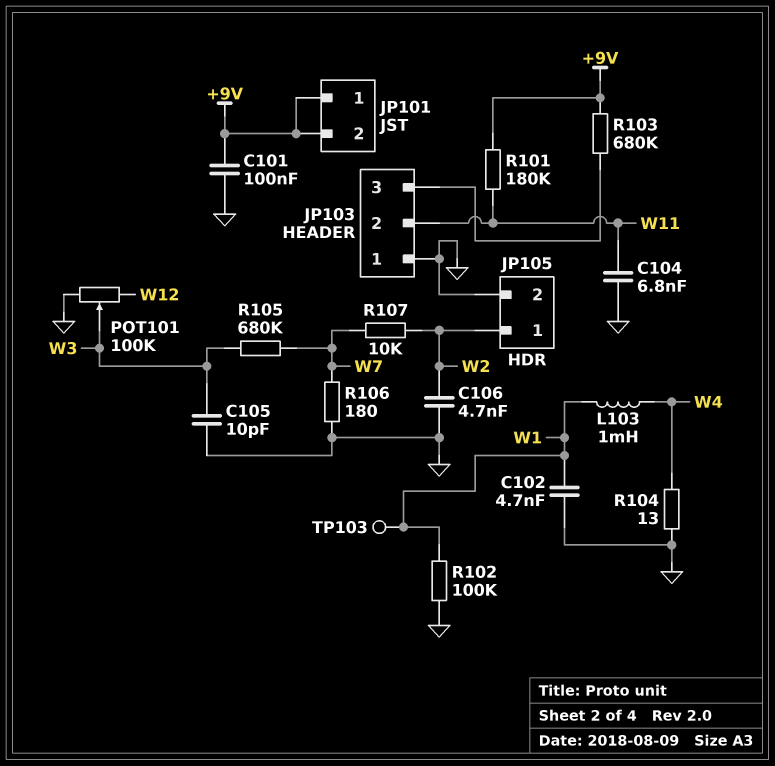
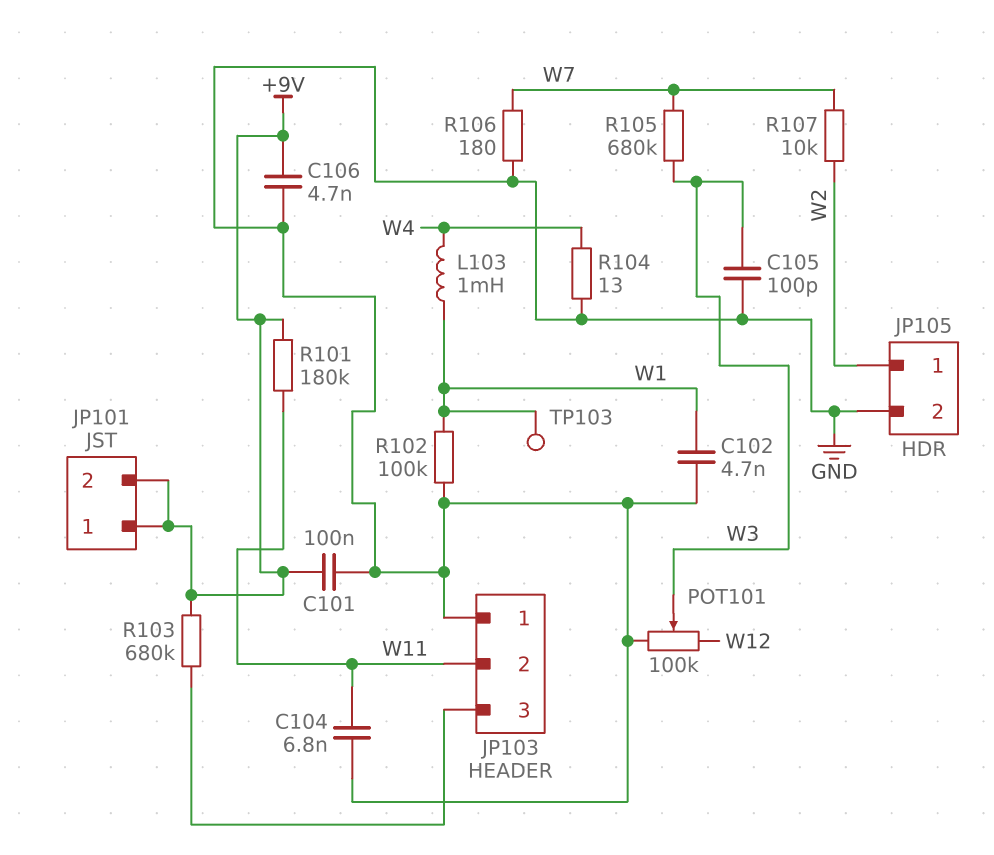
C105: 10pF (GND, W3) -> 100pF (GND, W3)
C106: 4.7nF (GND, W2) -> 4.7nF (+9V, GND)

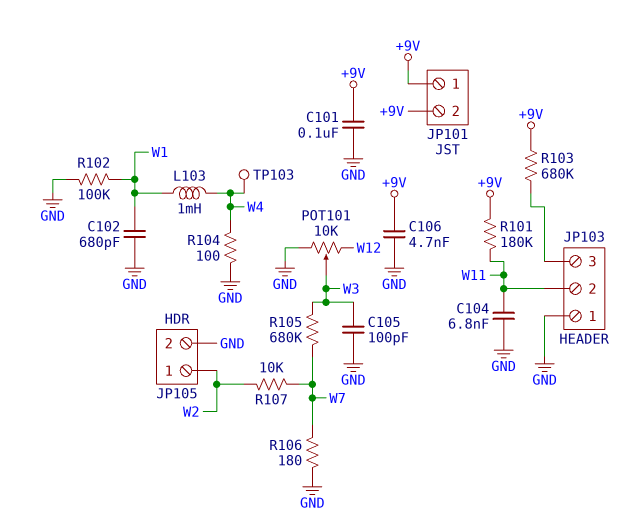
C102: 4.7nF (GND, W1) -> 680pF (GND, W1)
POT101: 100k (GND, W12, wiper W3) -> 10k (GND, W12, wiper W3)
R104: 13 (GND, W4) -> 100 (GND, W4)
TP103: test point (W1) -> test point (W4)

